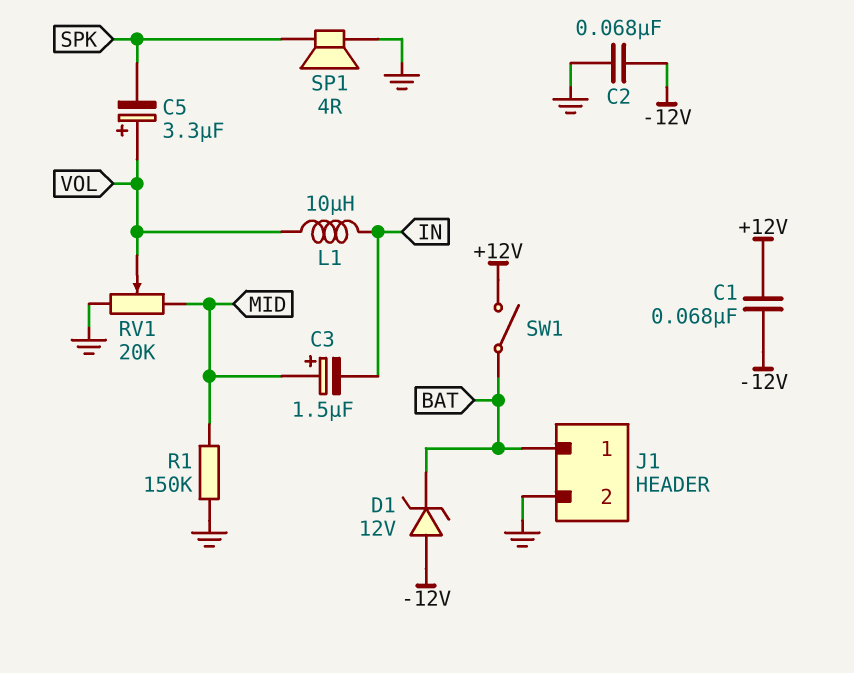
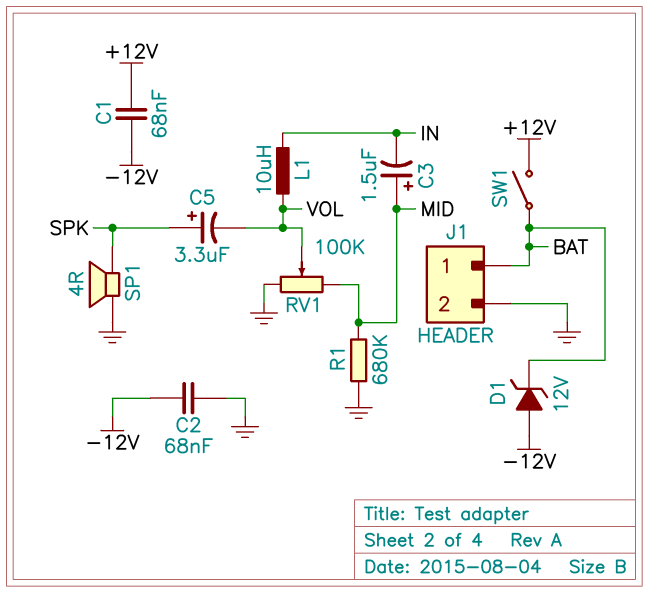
C5: 3.3uF (plus VOL, minus SPK) -> 3.3uF (plus SPK, minus VOL)
R1: 150k (GND, MID) -> 680k (GND, MID)
RV1: 20k (GND, MID, wiper VOL) -> 100k (GND, MID, wiper VOL)

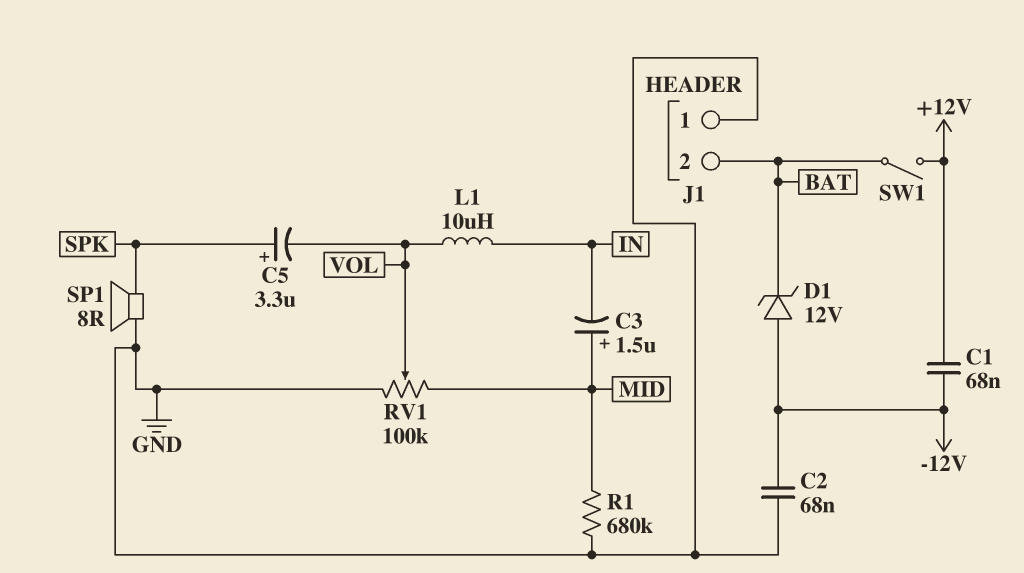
J1 pin 1: BAT -> GND
J1 pin 2: GND -> BAT
SP1: speaker 4R (GND, SPK) -> speaker 8R (GND, SPK)

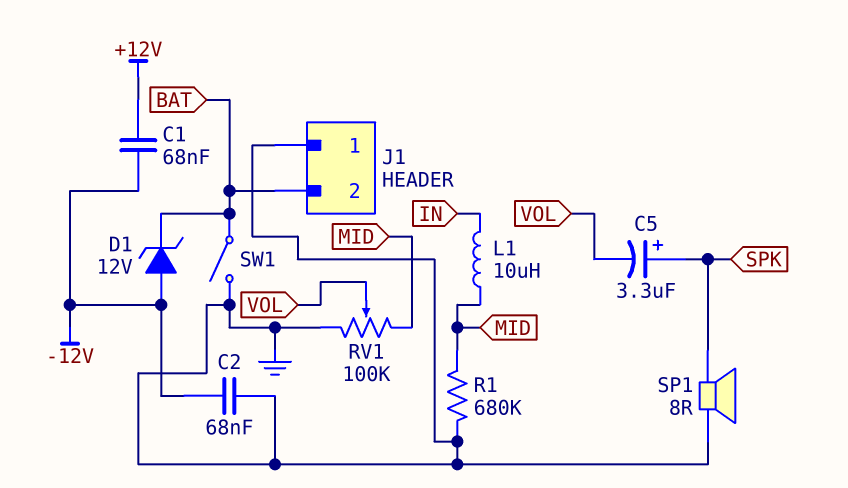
C3: 1.5uF (plus MID, minus IN) -> none
L1: 10uH (IN, VOL) -> 10uH (IN, MID)
SW1: switch (+12V, BAT) -> switch (BAT, GND)

